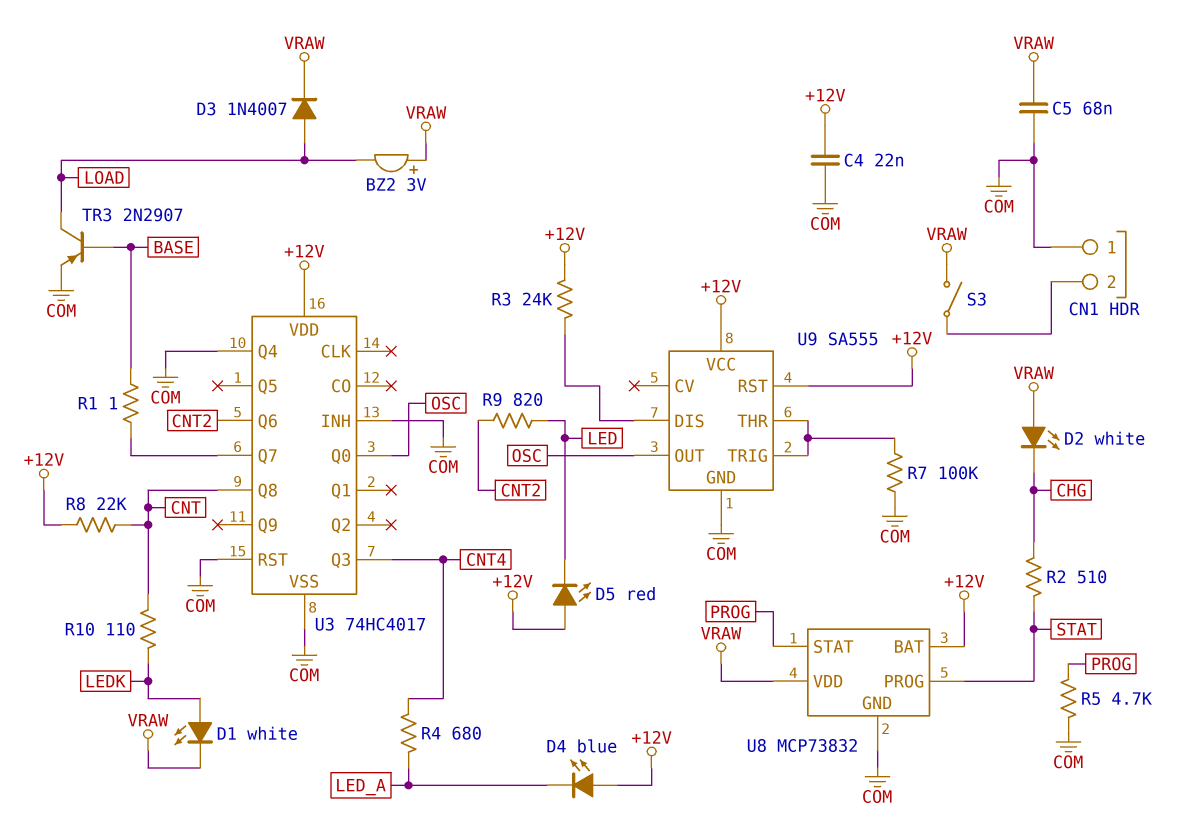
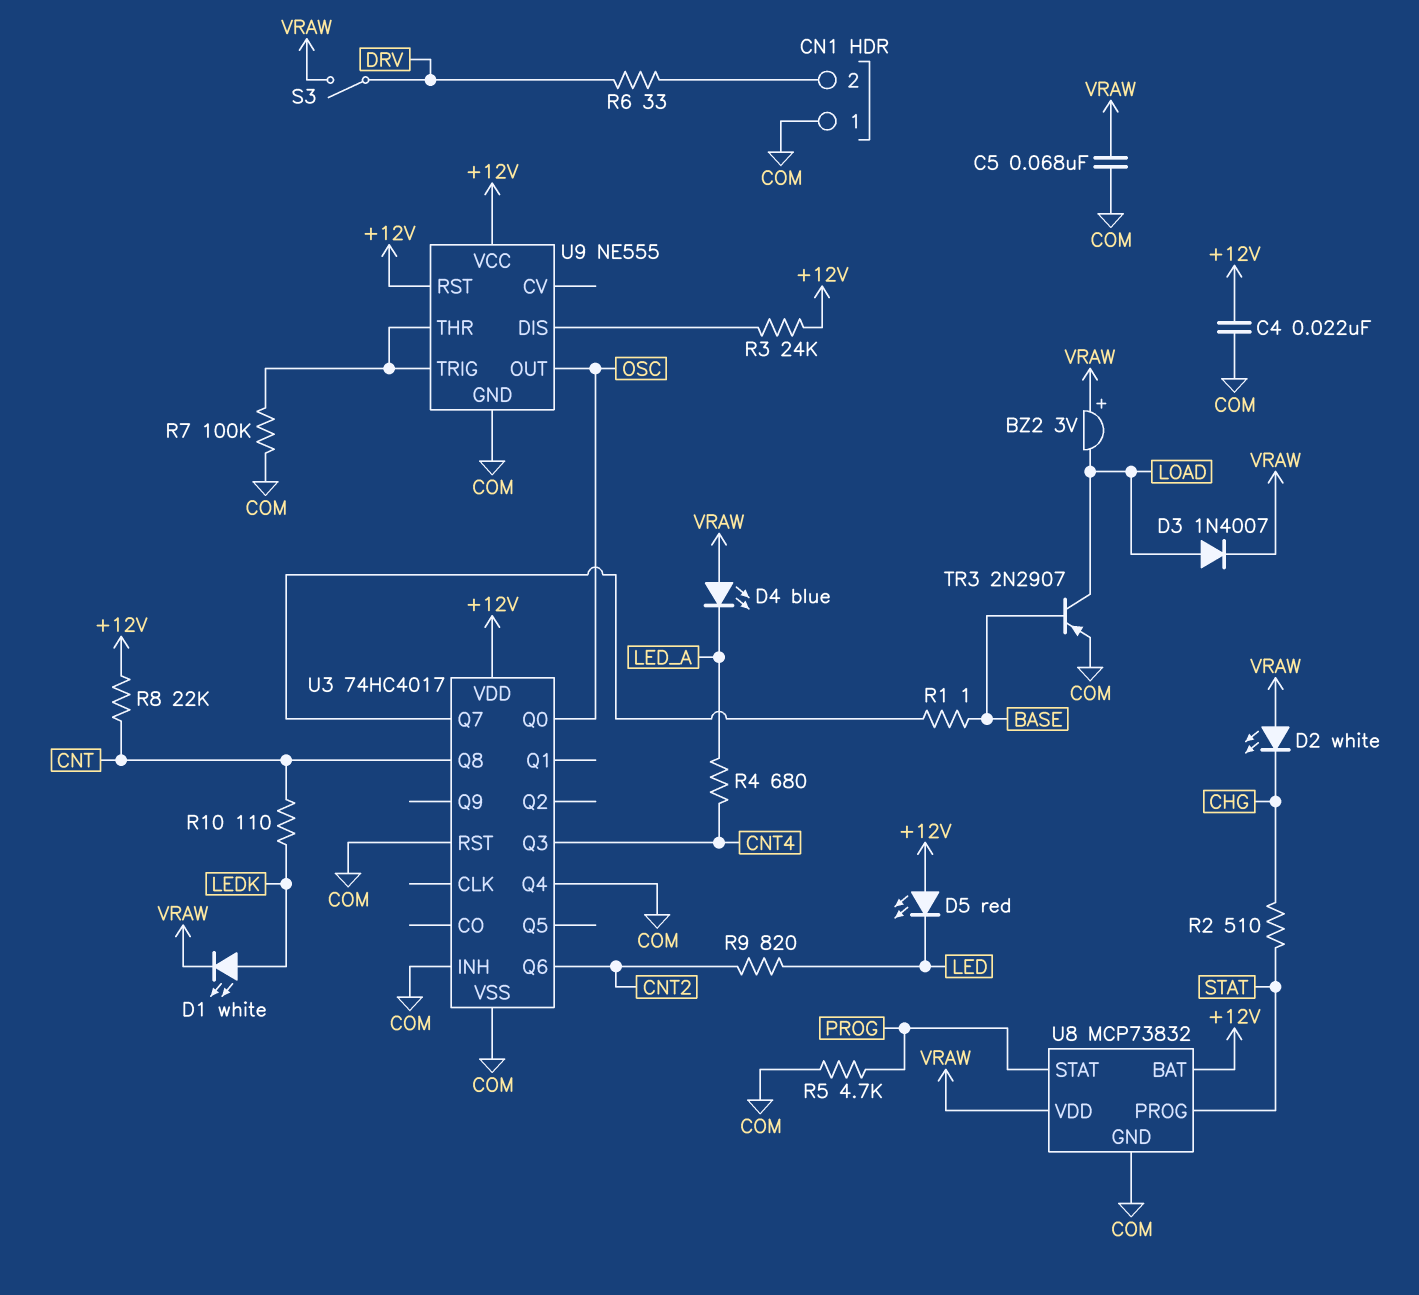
D4: LED blue (A +12V, K LED_A) -> LED blue (A VRAW, K LED_A)
R6: none -> 33 (CN1/2, DRV)
S3: switch (CN1/2, VRAW) -> switch (DRV, VRAW)
U9: SA555 -> NE555

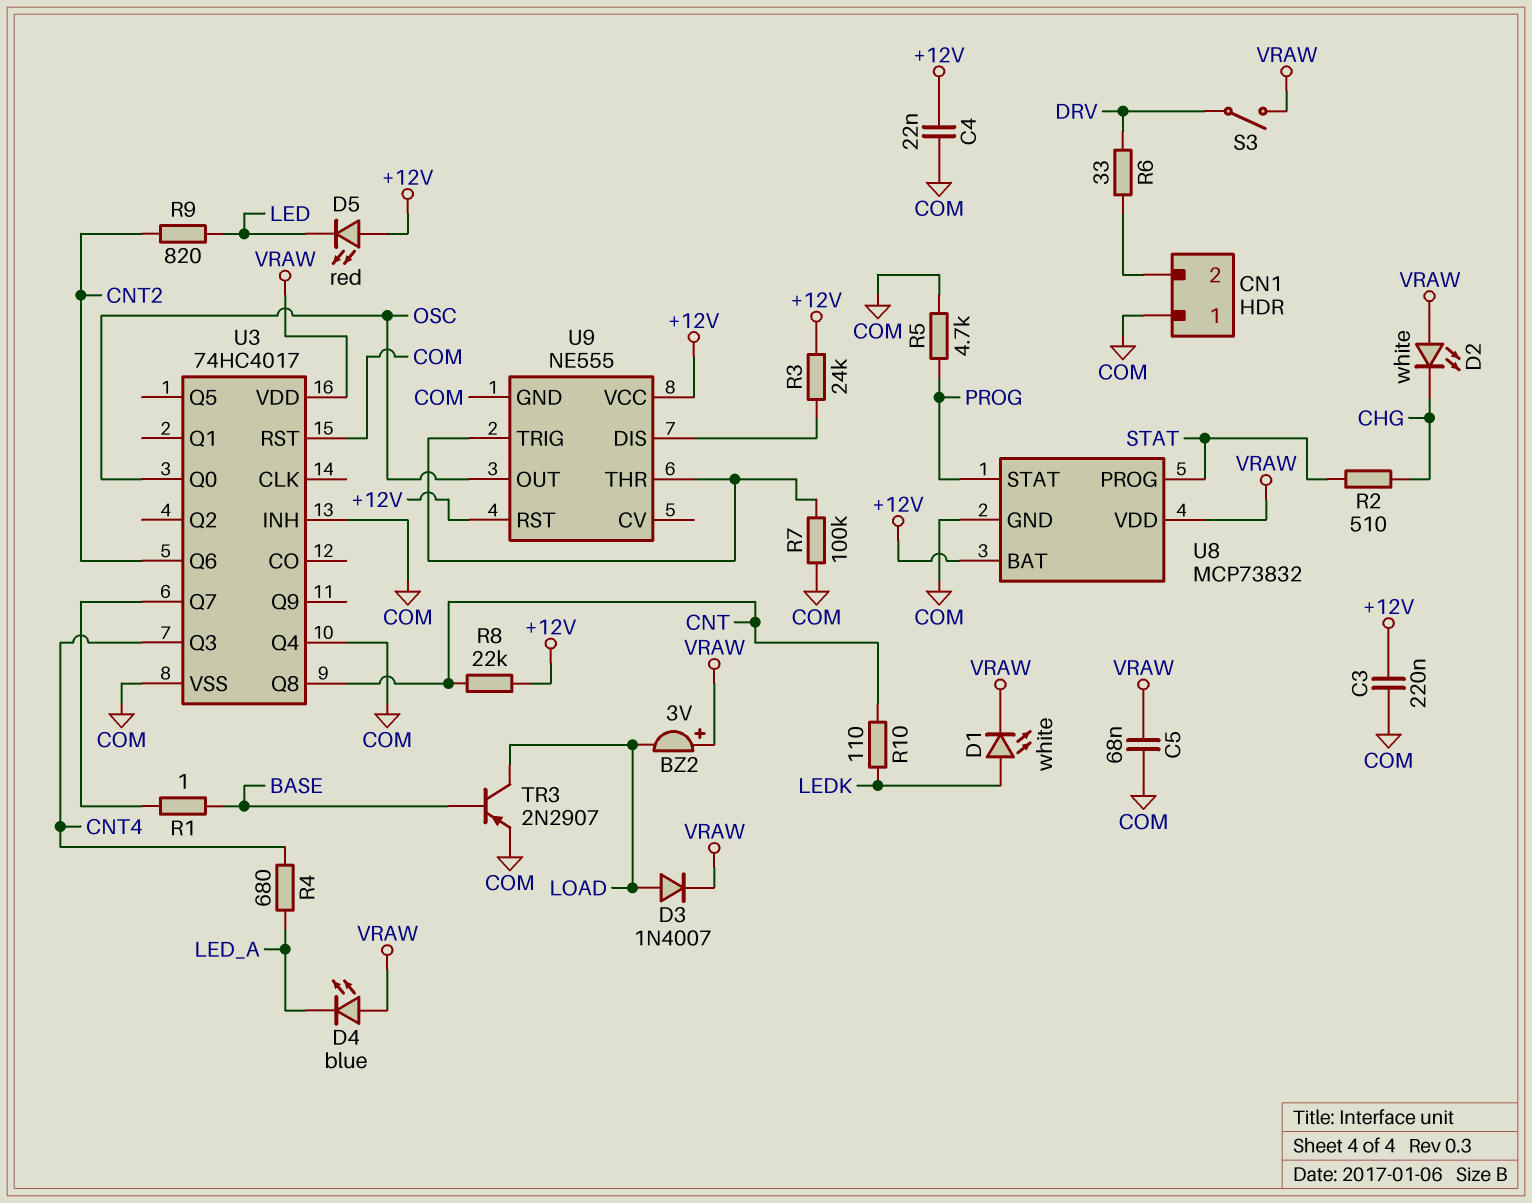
C3: none -> 220nF (+12V, COM)
U3 pin VDD: +12V -> VRAW

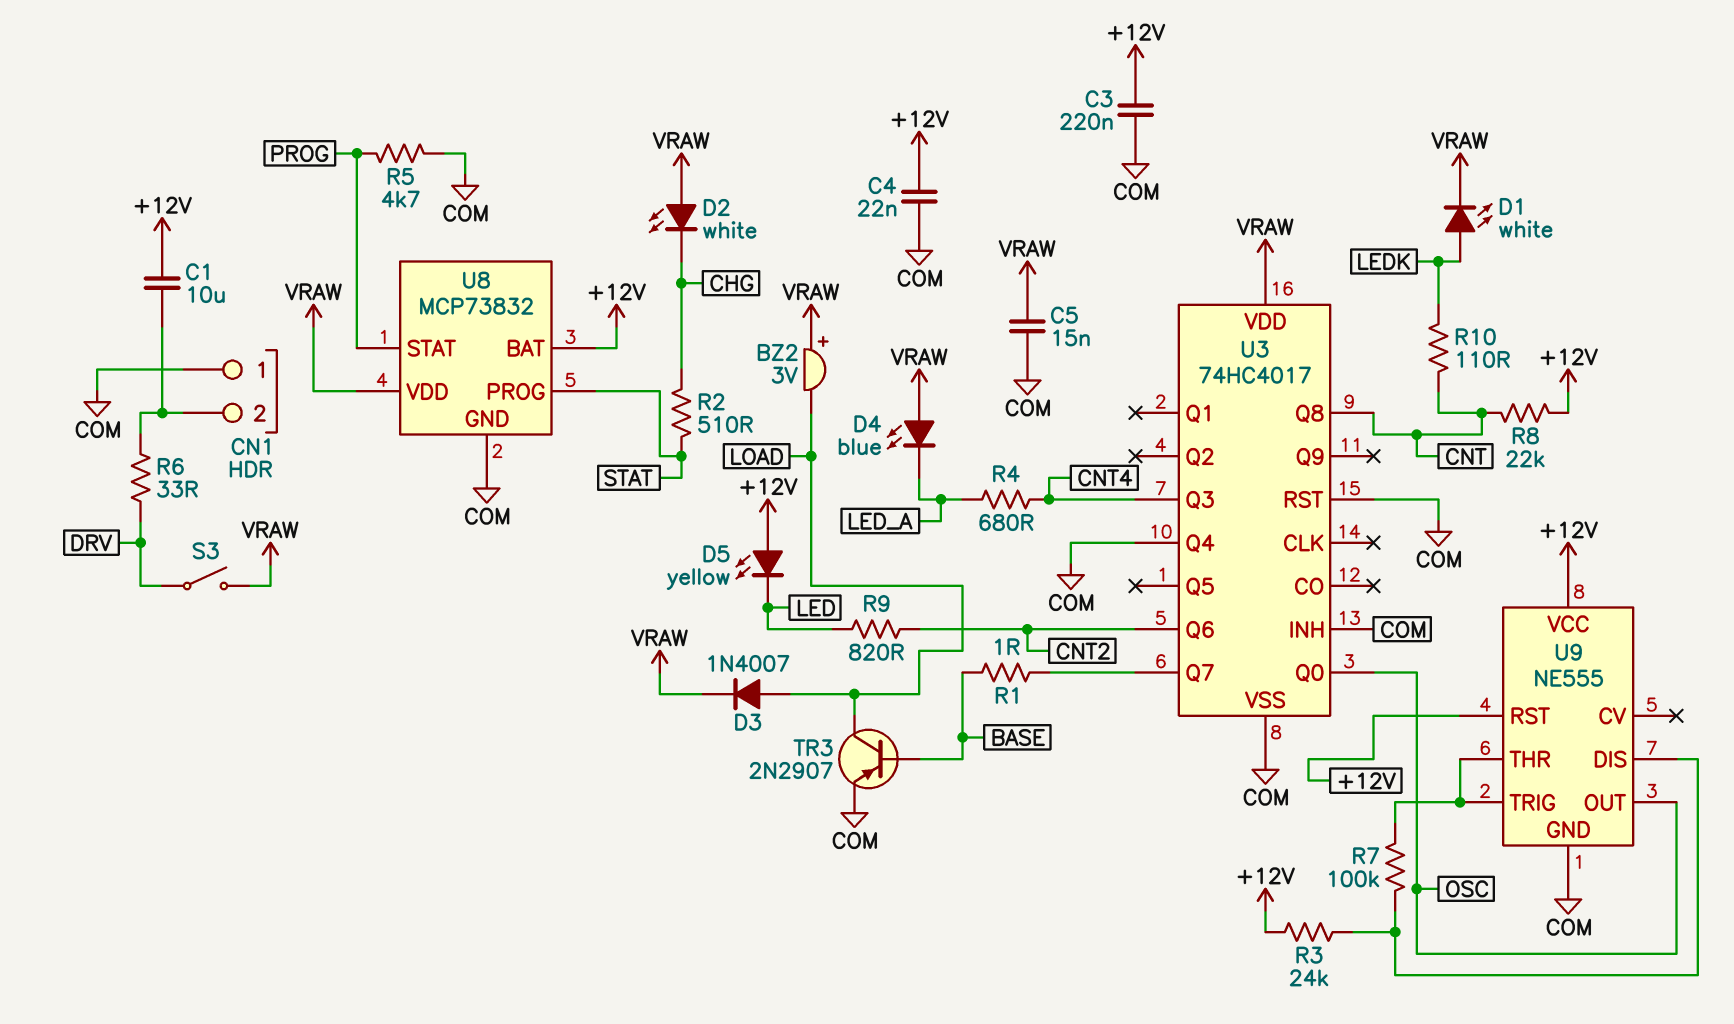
C1: none -> 10uF (+12V, CN1/2)
C5: 68nF (COM, VRAW) -> 15nF (COM, VRAW)
D5: LED red (A +12V, K LED) -> LED yellow (A +12V, K LED)
R7: 100k (COM, U9/THR) -> 100k (U9/DIS, U9/THR)

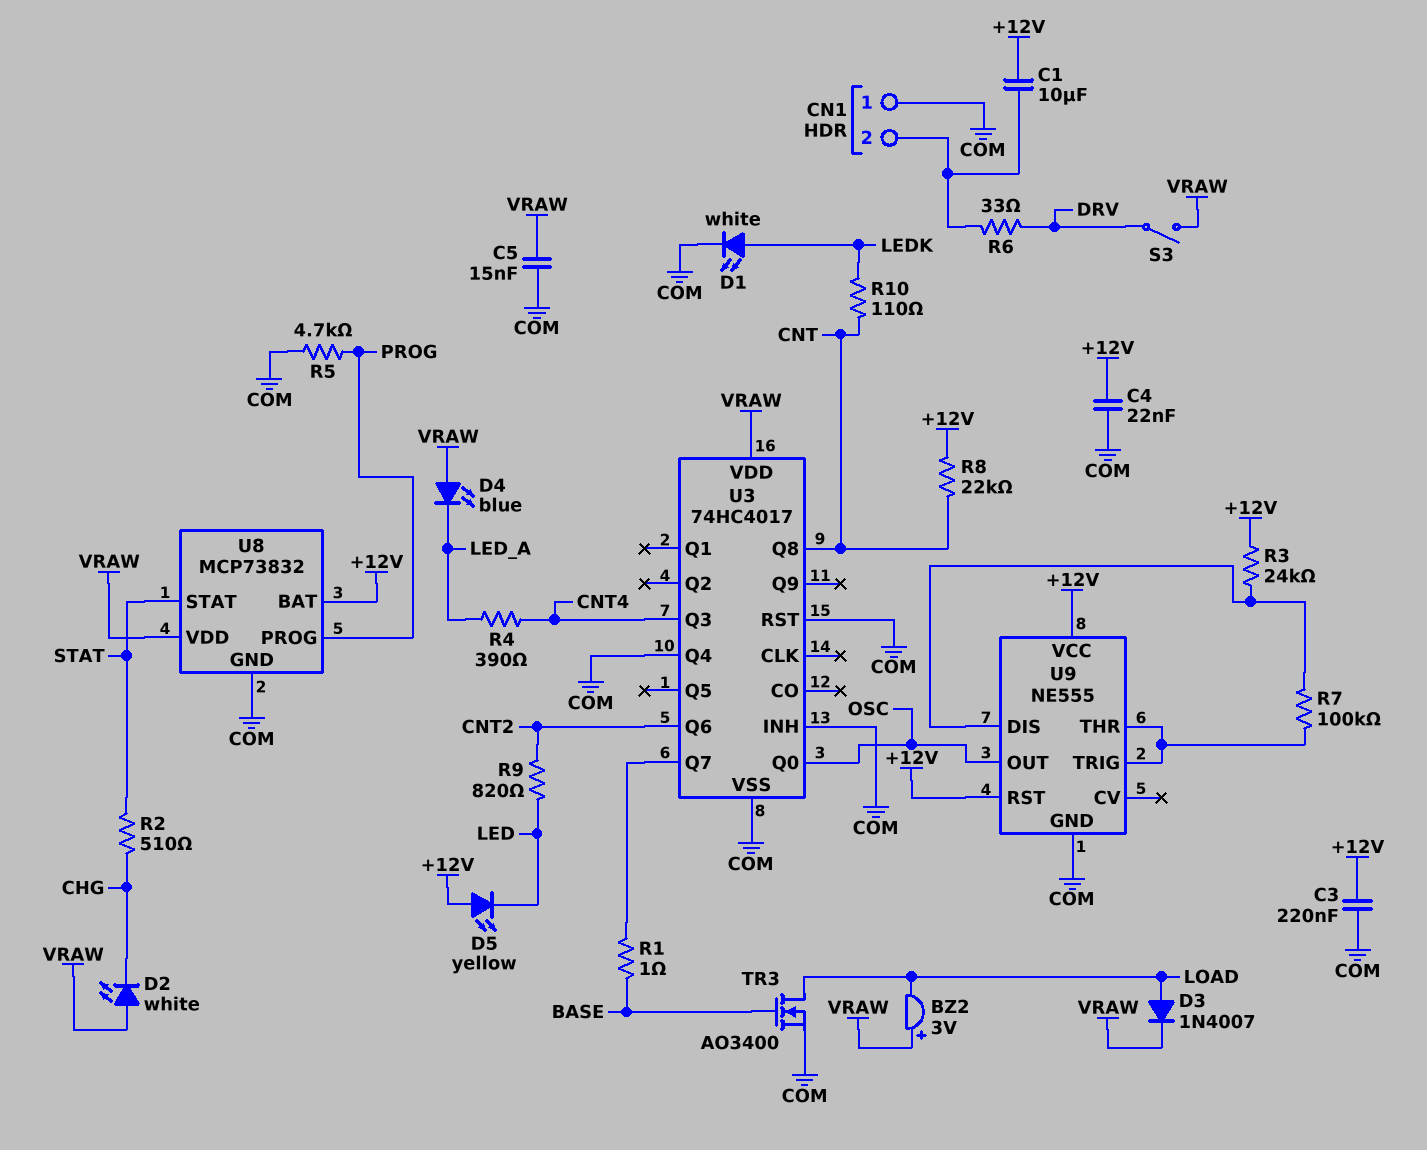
D1: LED white (A LEDK, K VRAW) -> LED white (A LEDK, K COM)
R4: 680 (CNT4, LED_A) -> 390 (CNT4, LED_A)
TR3: PNP 2N2907 (B BASE, C LOAD, E COM) -> NMOS AO3400 (G BASE, D LOAD, S COM)
U8 pin PROG: STAT -> PROG
U8 pin STAT: PROG -> STAT

